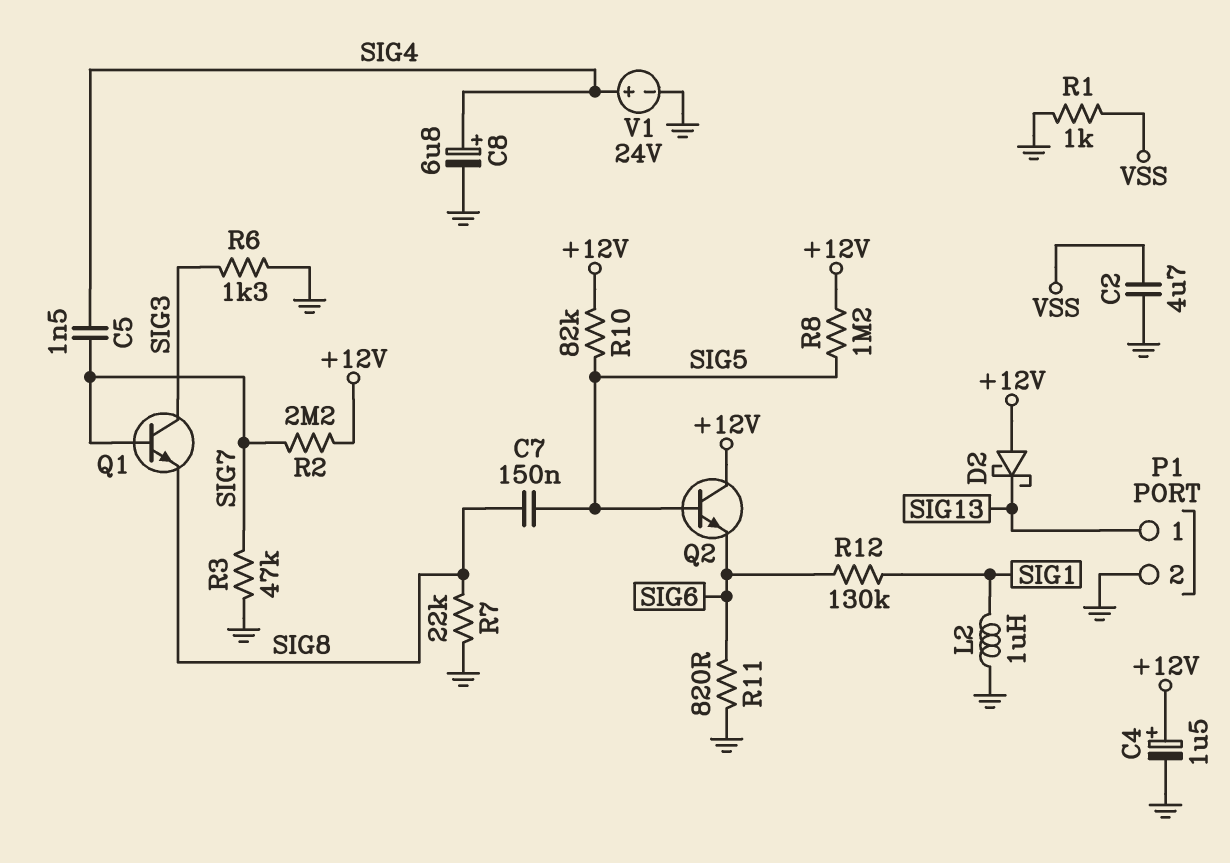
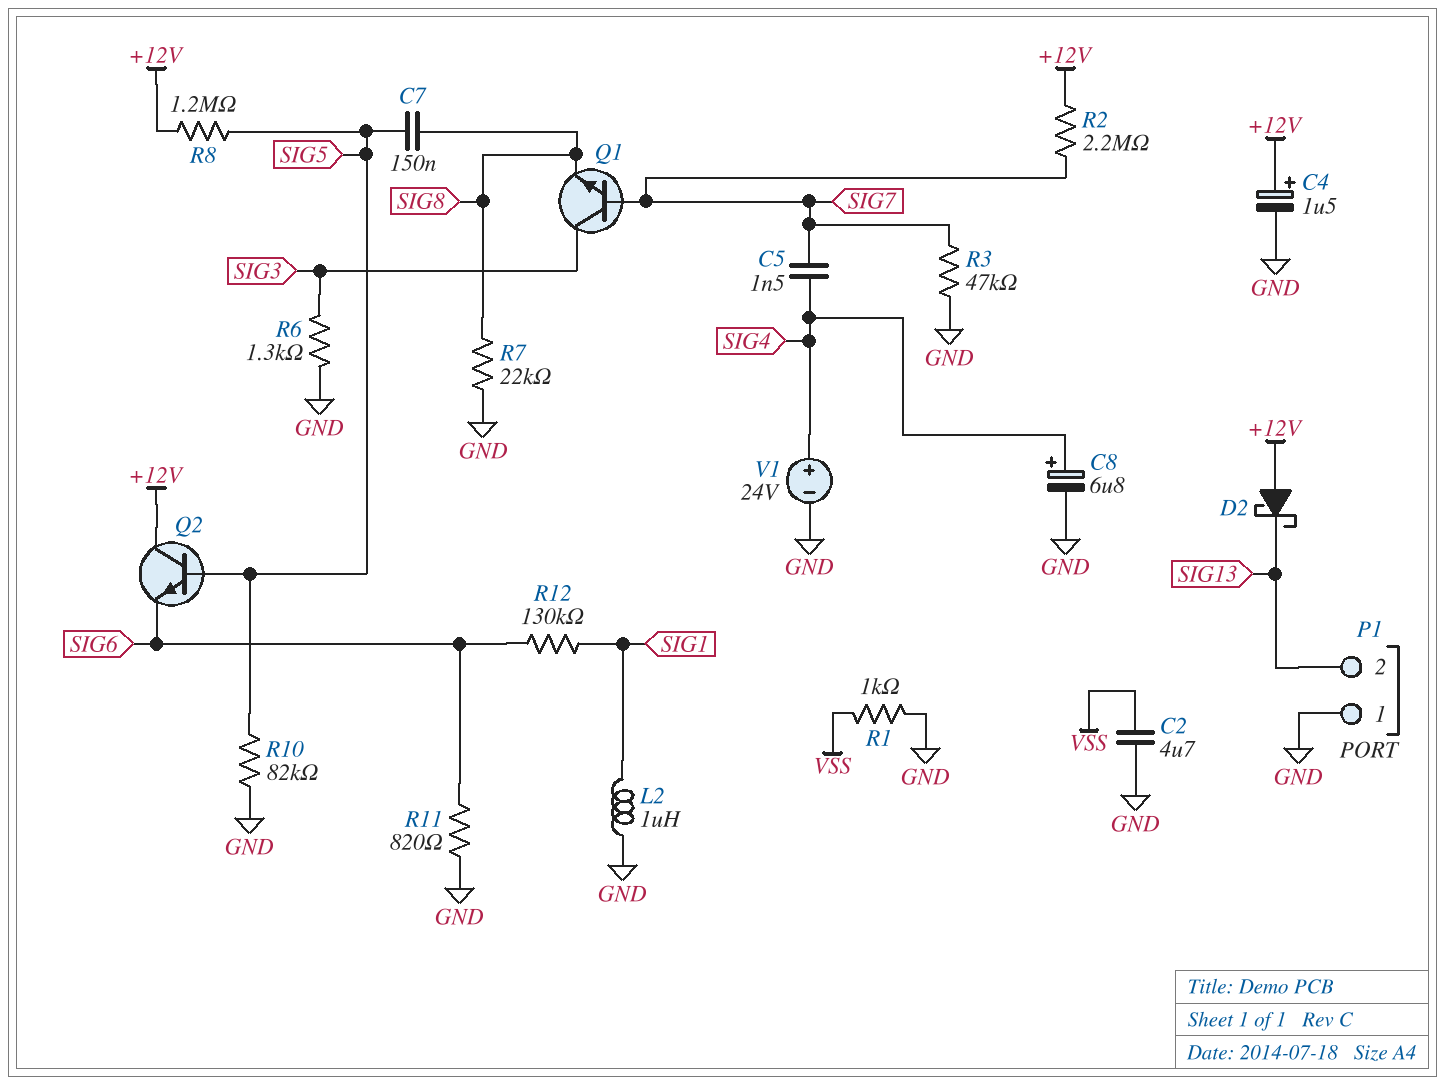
P1 pin 1: SIG13 -> GND
P1 pin 2: GND -> SIG13
R10: 82k (+12V, SIG5) -> 82k (GND, SIG5)

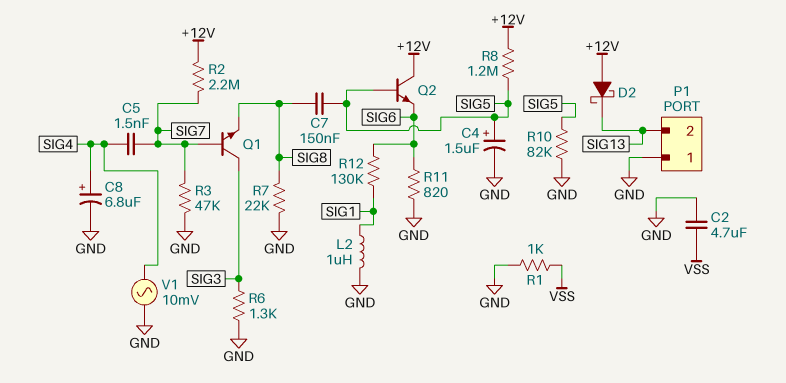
C4: 1.5uF (plus +12V, minus GND) -> 1.5uF (plus SIG5, minus GND)
V1: 24V (plus SIG4, minus GND) -> AC 10mV (GND, SIG4)

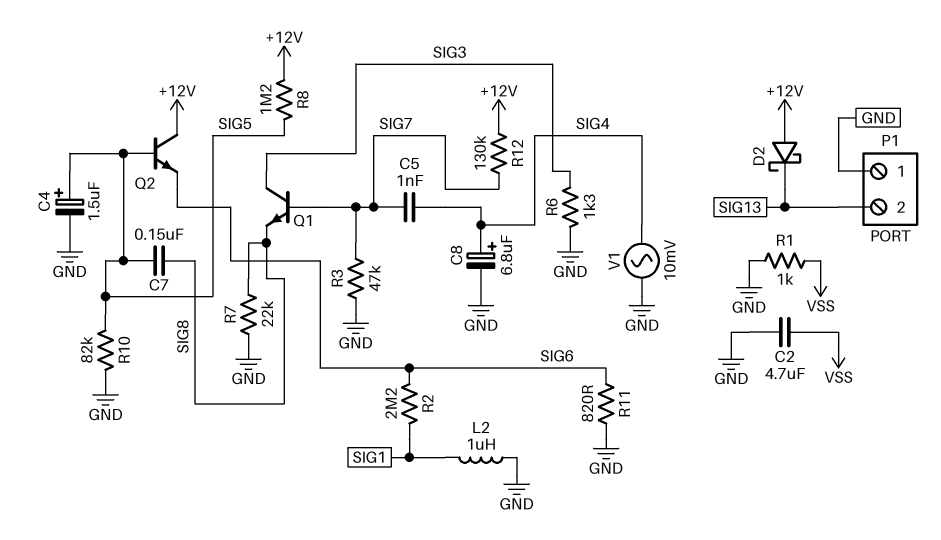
C5: 1.5nF (SIG4, SIG7) -> 1nF (SIG4, SIG7)
R2: 2.2M (+12V, SIG7) -> 2.2M (SIG1, SIG6)
R12: 130k (SIG1, SIG6) -> 130k (+12V, SIG7)

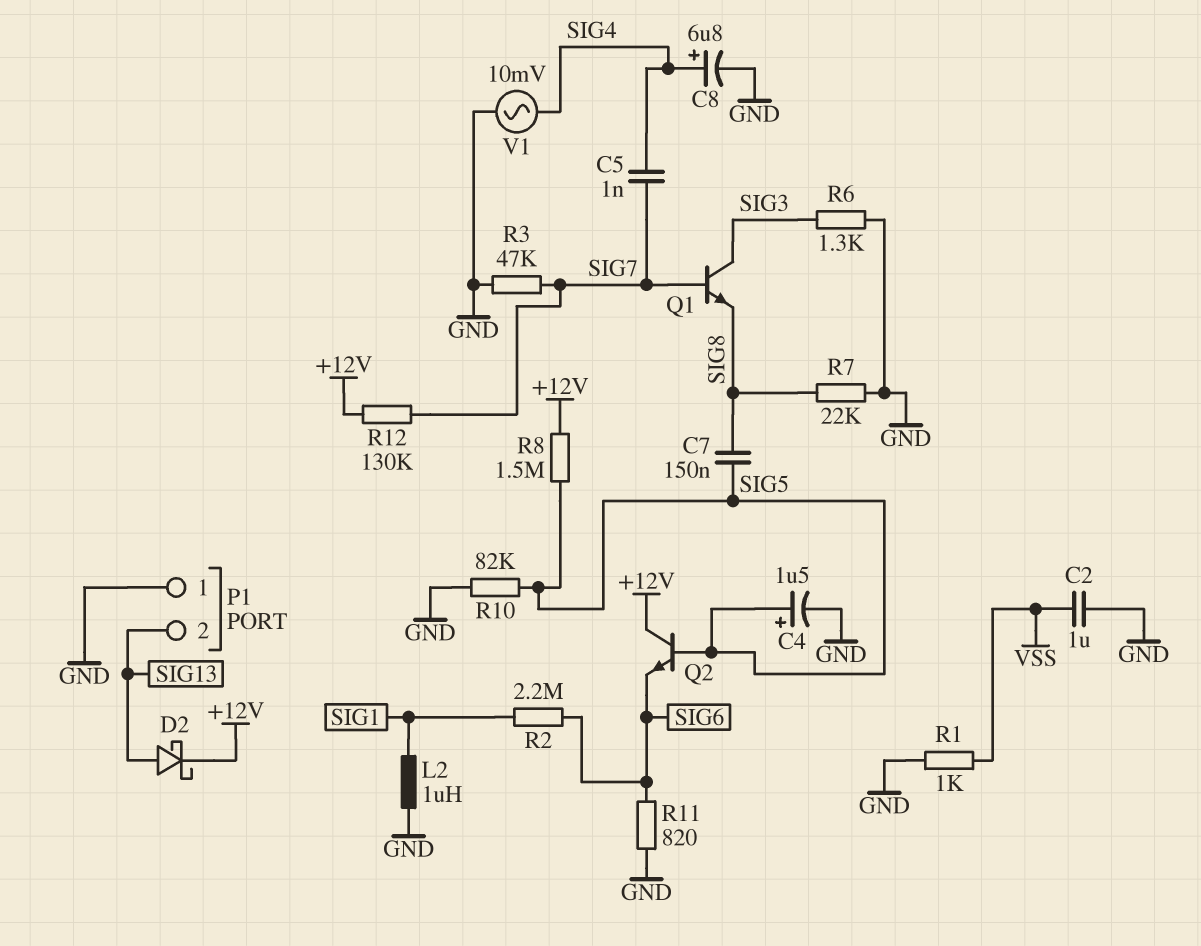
C2: 4.7uF (GND, VSS) -> 1uF (GND, VSS)
D2: schottky (A +12V, K SIG13) -> schottky (A SIG13, K +12V)
R8: 1.2M (+12V, SIG5) -> 1.5M (+12V, SIG5)

